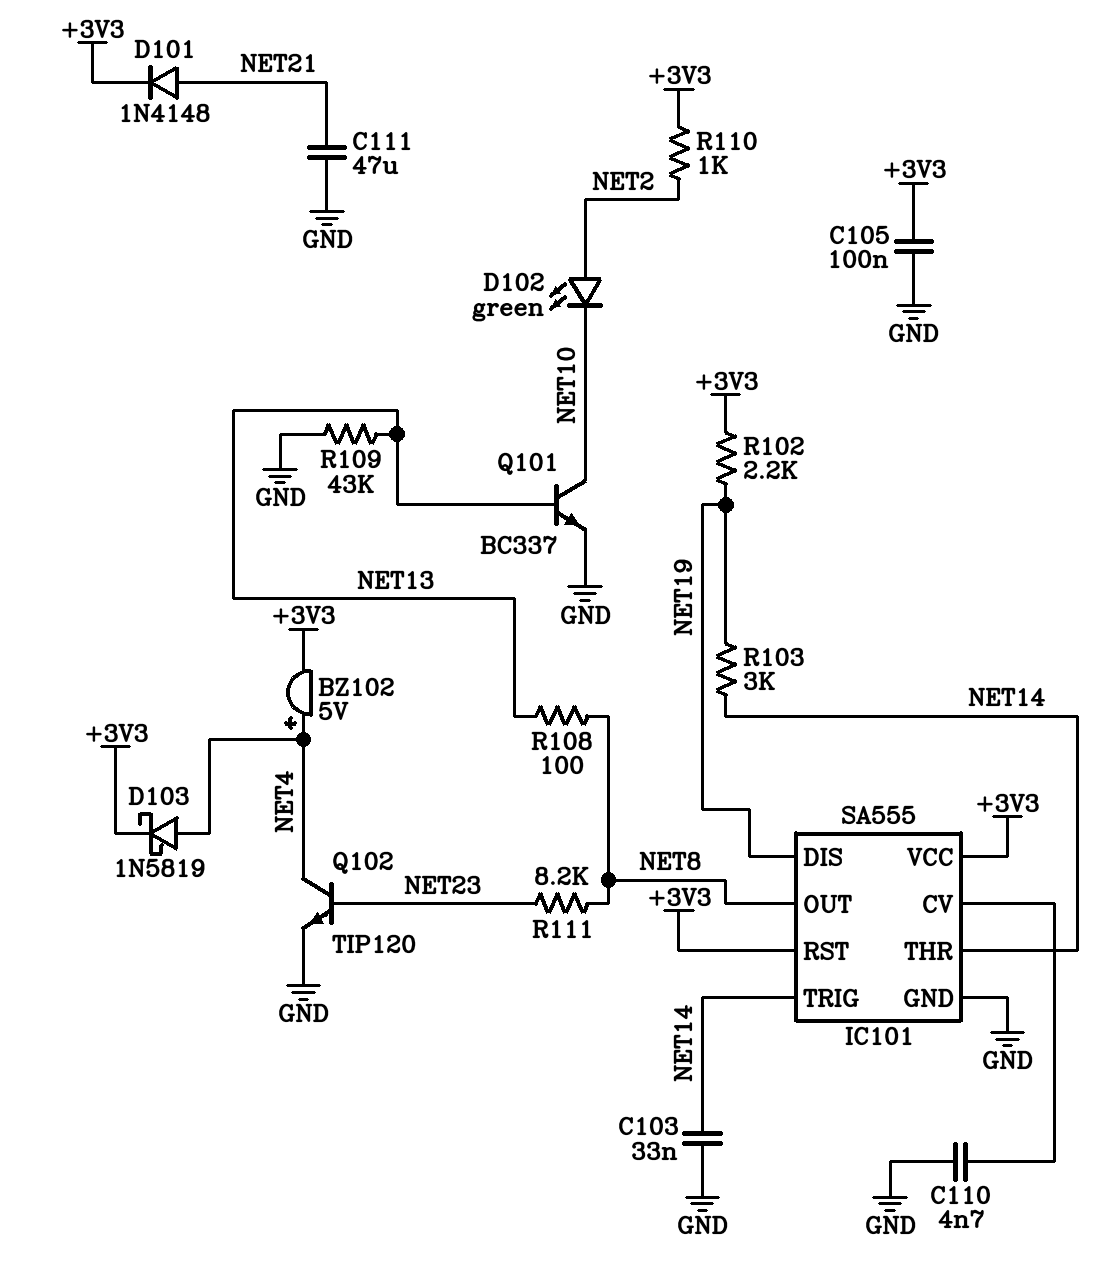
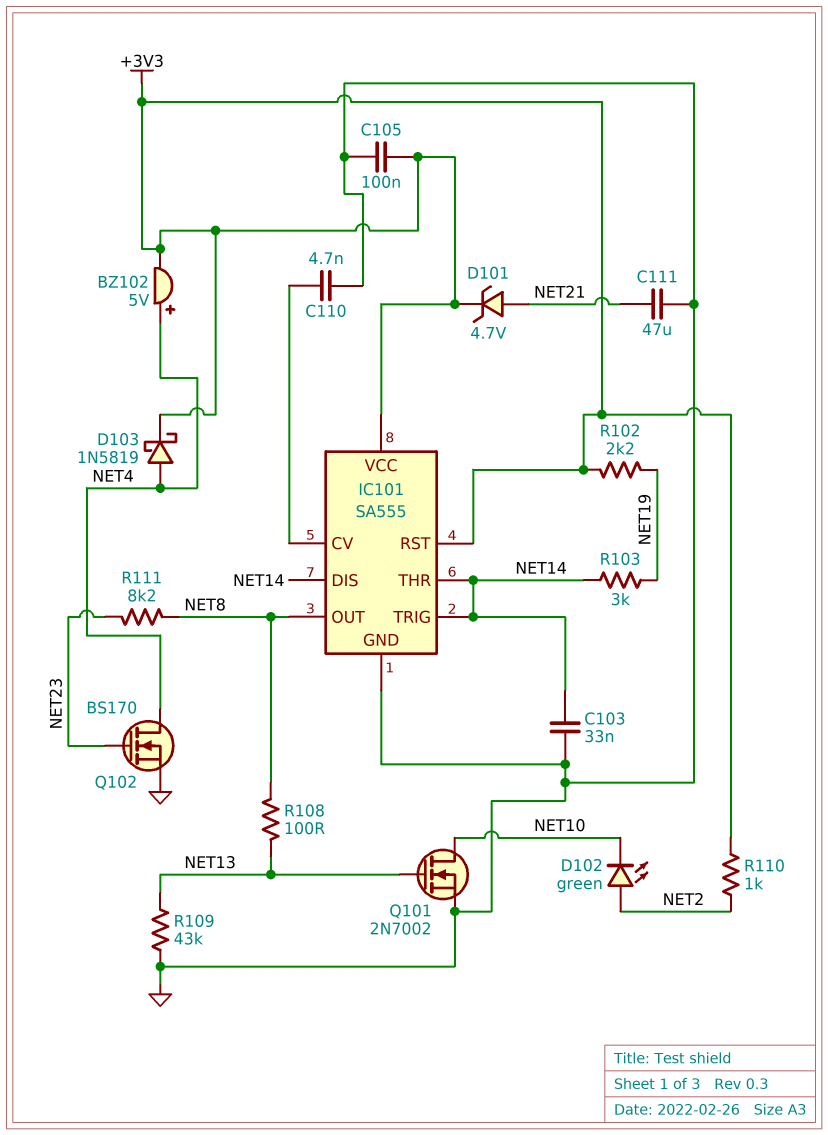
D101: diode 1N4148 (A NET21, K +3V3) -> zener 4.7V (A NET21, K +3V3)
IC101 pin DIS: NET19 -> NET14
Q101: NPN BC337 (B NET13, C NET10, E GND) -> NMOS 2N7002 (G NET13, D NET10, S GND)
Q102: NPN TIP120 (B NET23, C NET4, E GND) -> NMOS BS170 (G NET23, D NET4, S GND)

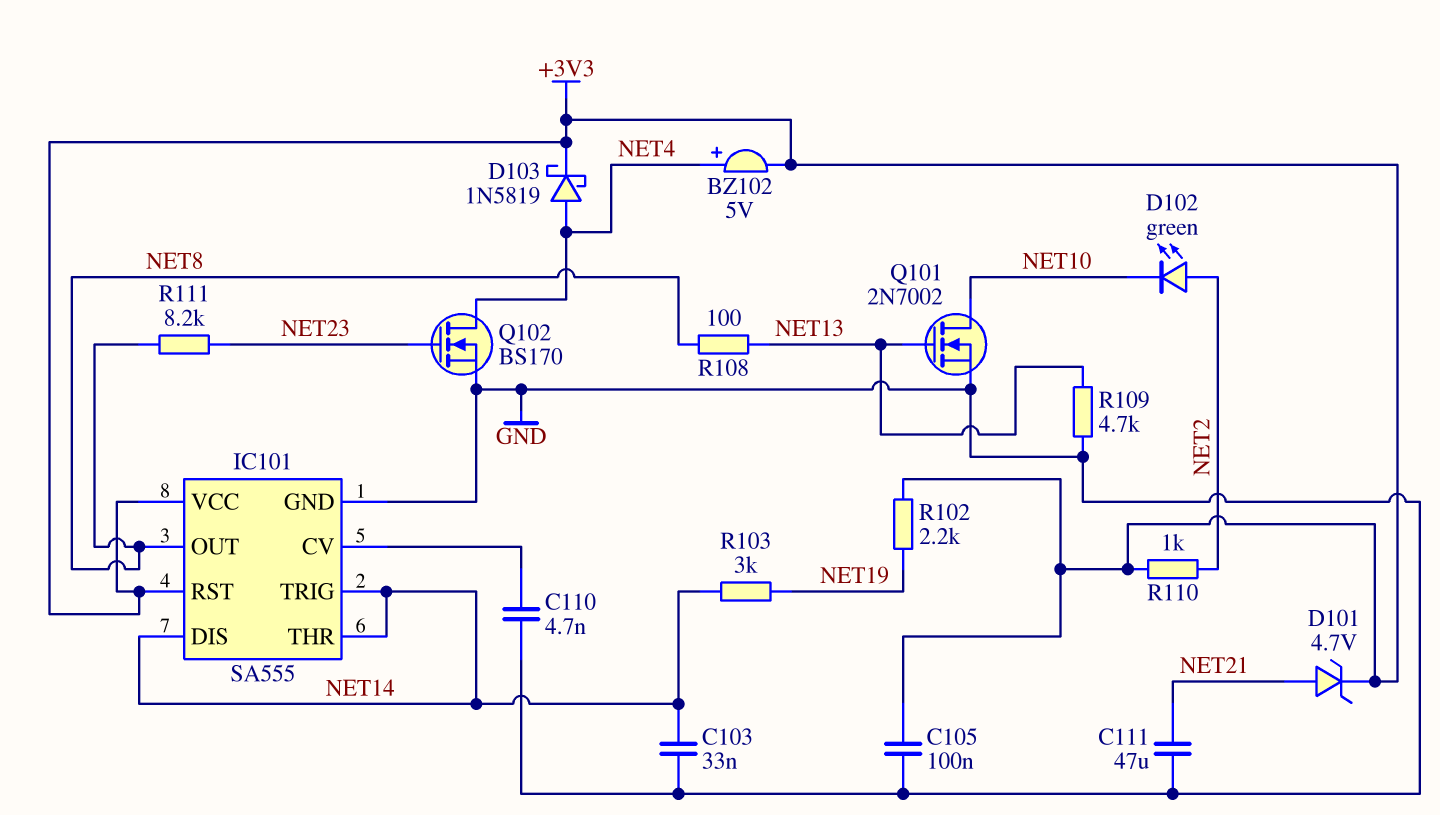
R109: 43k (GND, NET13) -> 4.7k (GND, NET13)

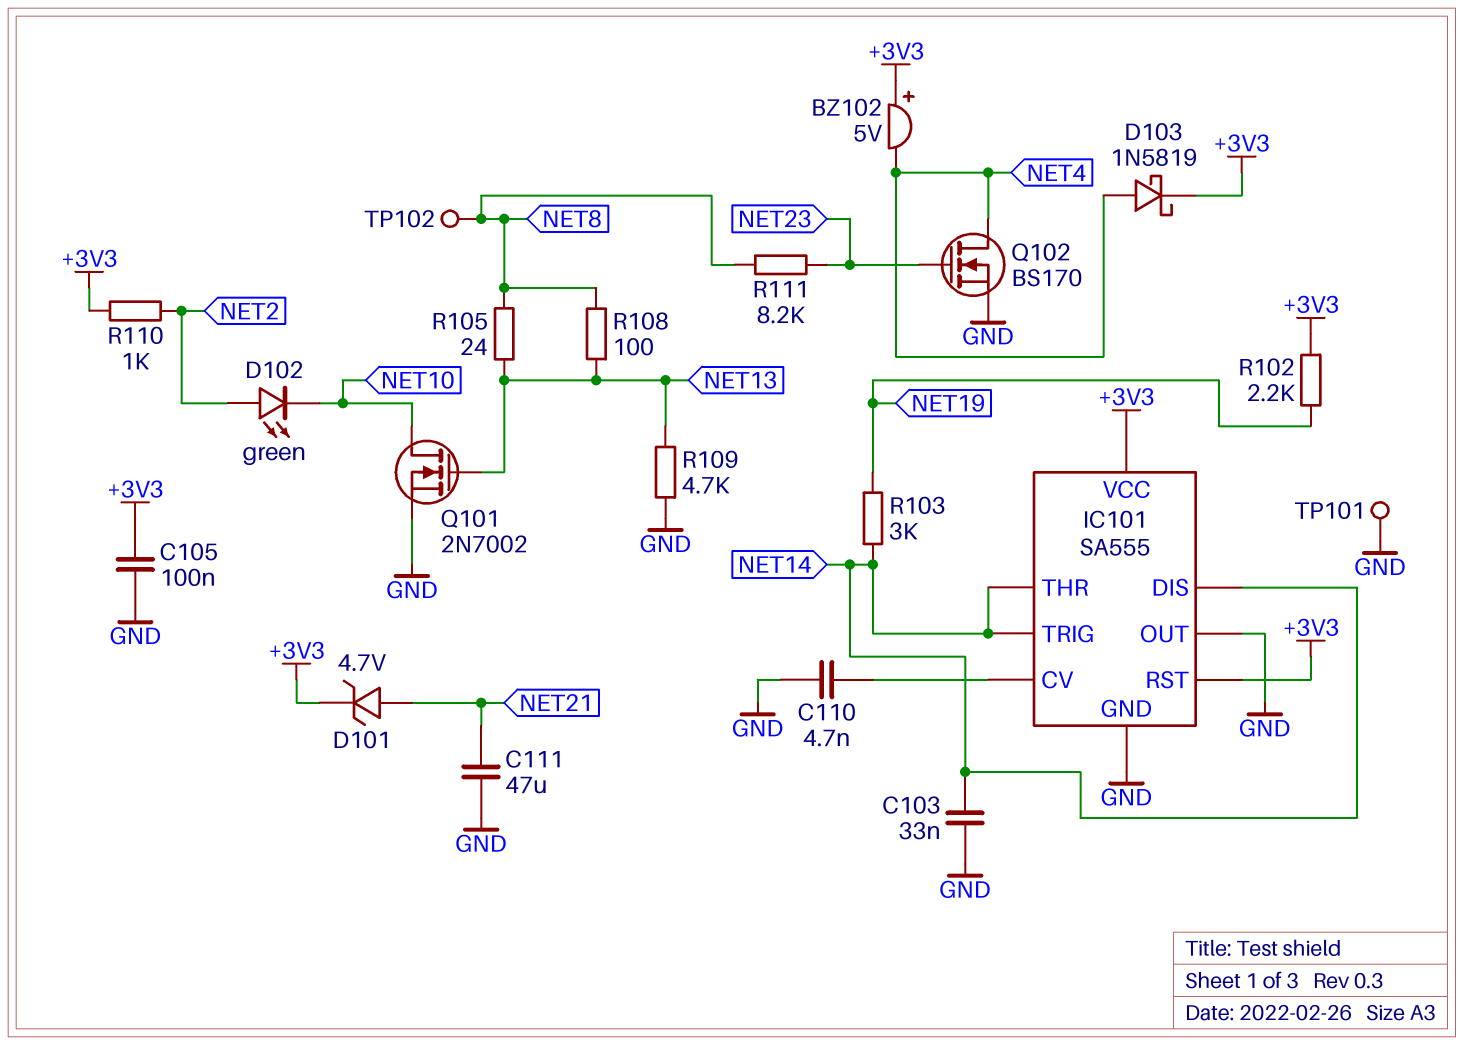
BZ102: buzzer 5V (plus NET4, minus +3V3) -> buzzer 5V (plus +3V3, minus NET4)
IC101 pin OUT: NET8 -> GND
R105: none -> 24 (NET8, NET13)
TP101: none -> test point (GND)
TP102: none -> test point (NET8)

